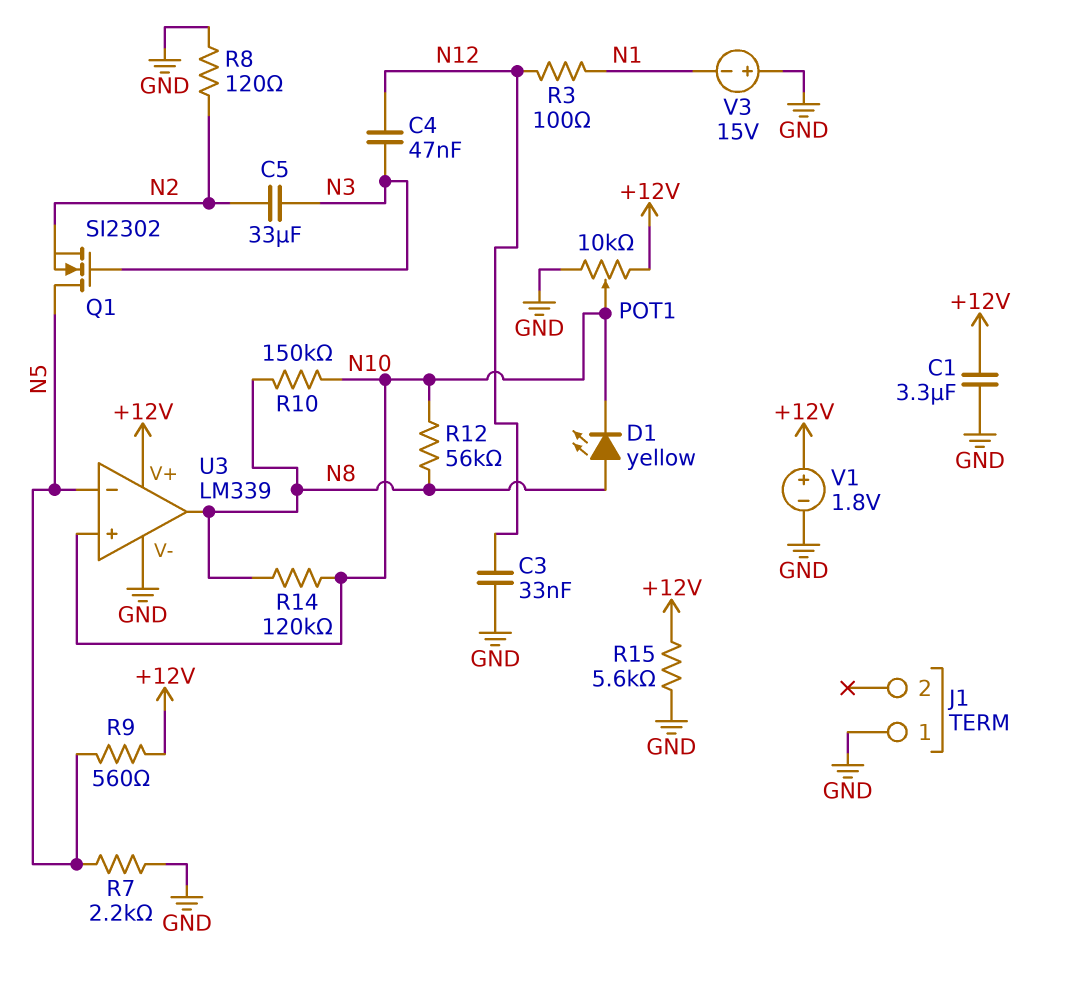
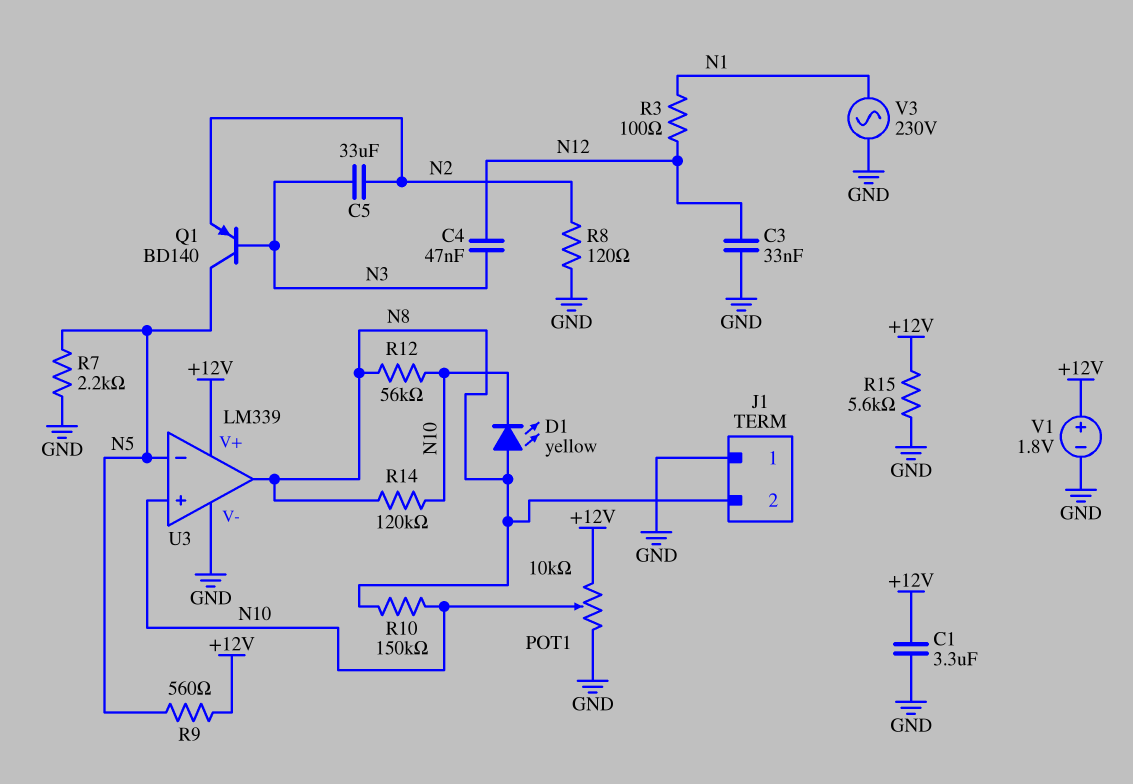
J1 pin 2: none -> N8
Q1: NMOS SI2302 (G N3, D N5, S N2) -> PNP BD140 (B N3, C N5, E N2)
V3: 15V (plus GND, minus N1) -> AC 230V (GND, N1)

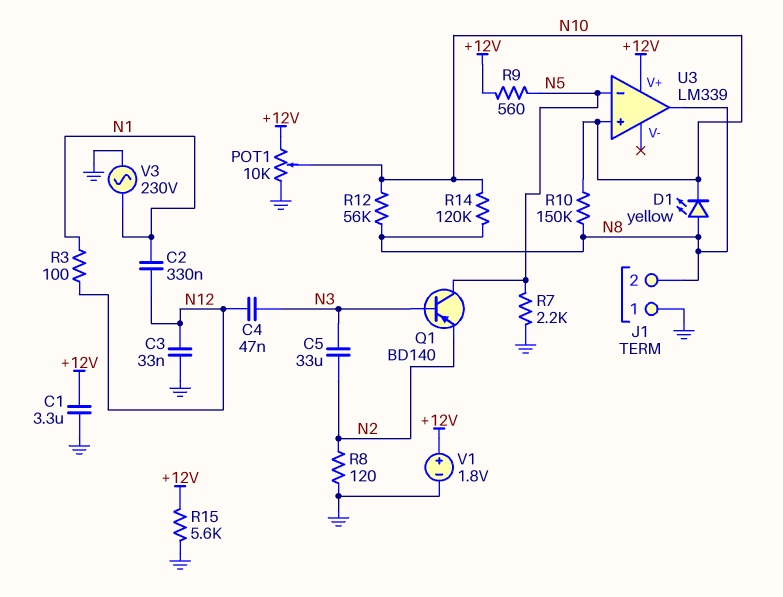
C2: none -> 330nF (N1, N12)
U3 pin V-: GND -> none

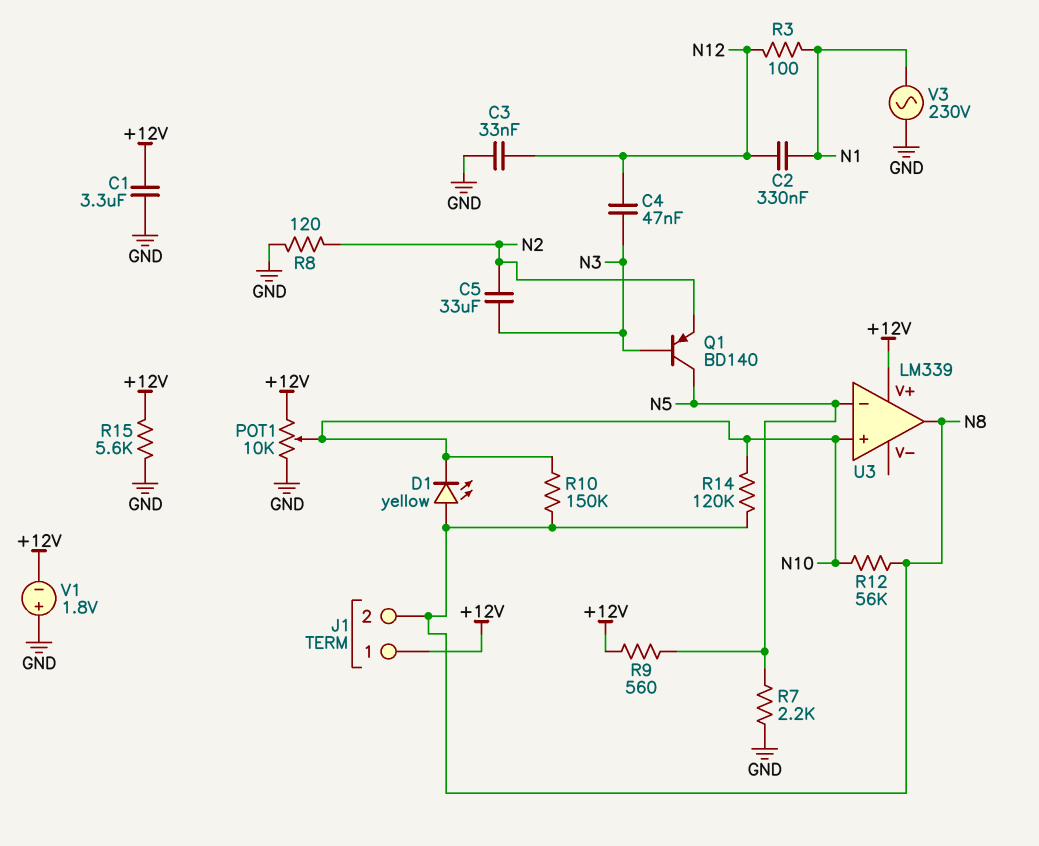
J1 pin 1: GND -> +12V
V1: 1.8V (plus +12V, minus GND) -> 1.8V (plus GND, minus +12V)

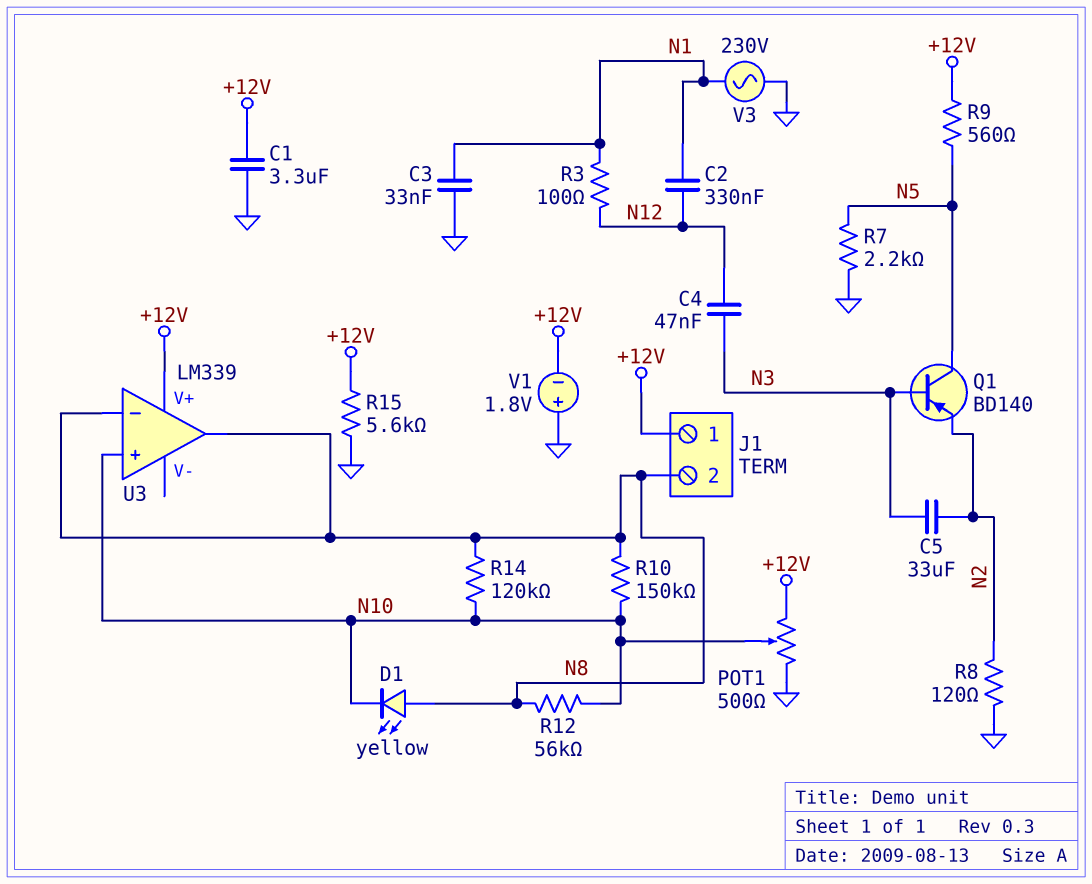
C3: 33nF (GND, N12) -> 33nF (GND, N1)
POT1: 10k (+12V, GND, wiper N10) -> 500 (+12V, GND, wiper N10)
U3 pin in-: N5 -> N8

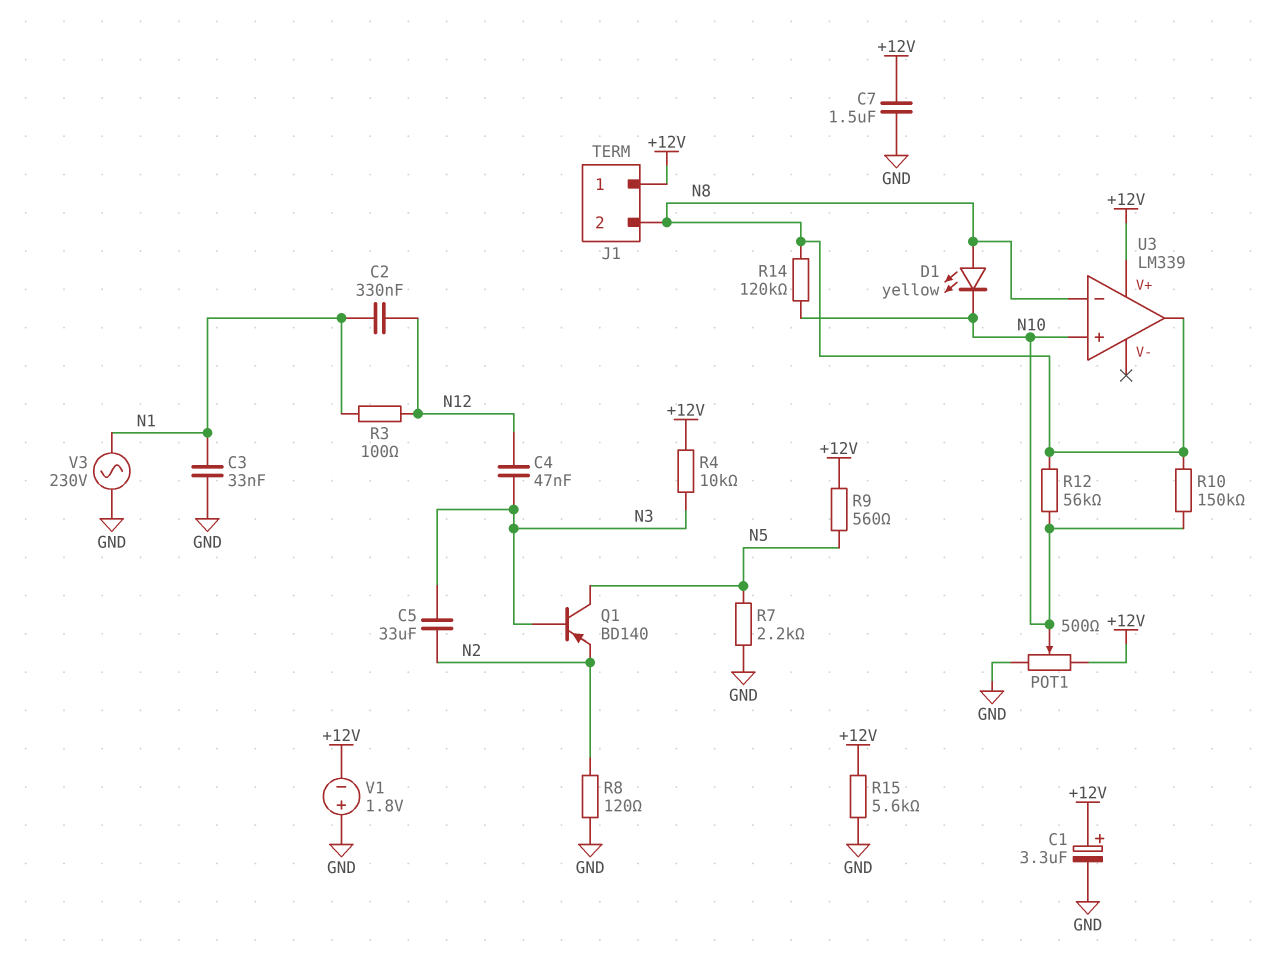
C1: 3.3uF (+12V, GND) -> 3.3uF (plus +12V, minus GND)
C7: none -> 1.5uF (+12V, GND)
R4: none -> 10k (+12V, N3)

